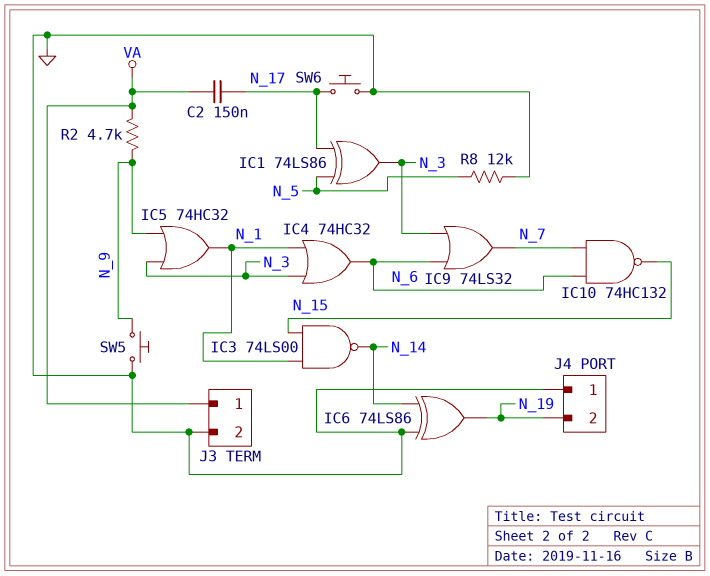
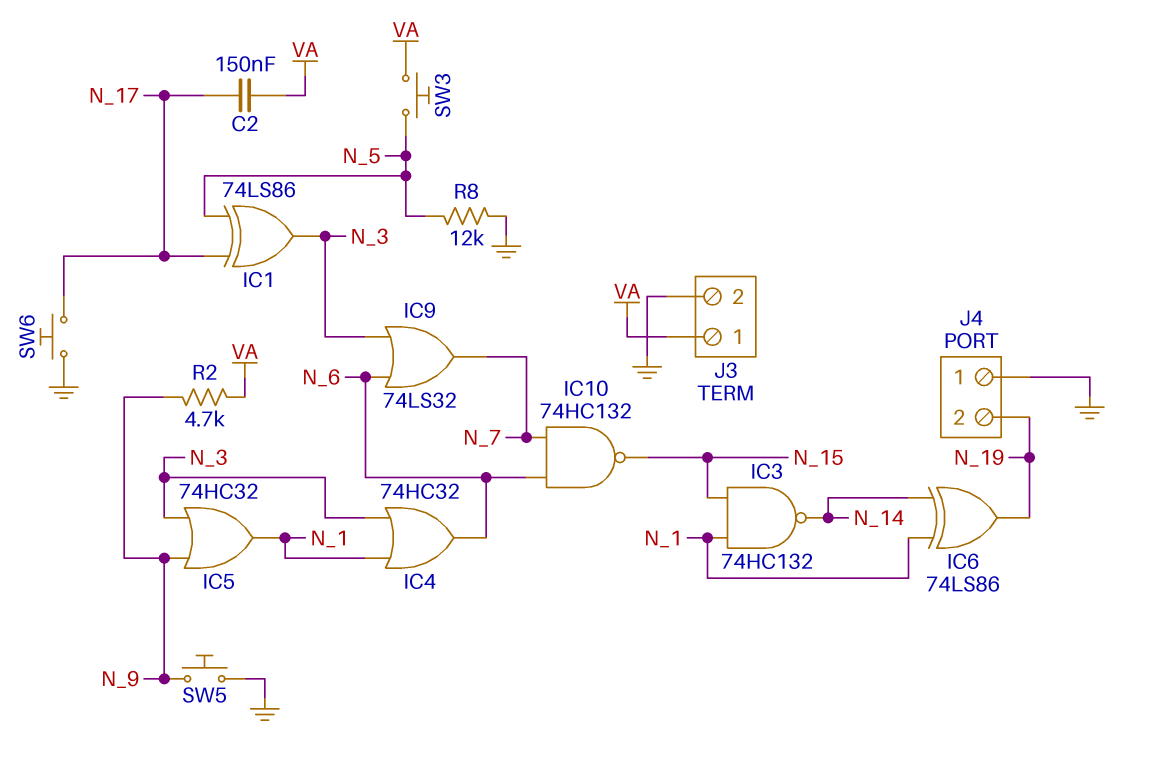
IC3: NAND 74LS00 (in N_1, in N_15, out N_14) -> NAND 74HC132 (in N_1, in N_15, out N_14)
IC6: XOR 74LS86 (in GND, in N_14, out N_19) -> XOR 74LS86 (in N_1, in N_14, out N_19)
SW3: none -> button (N_5, VA)

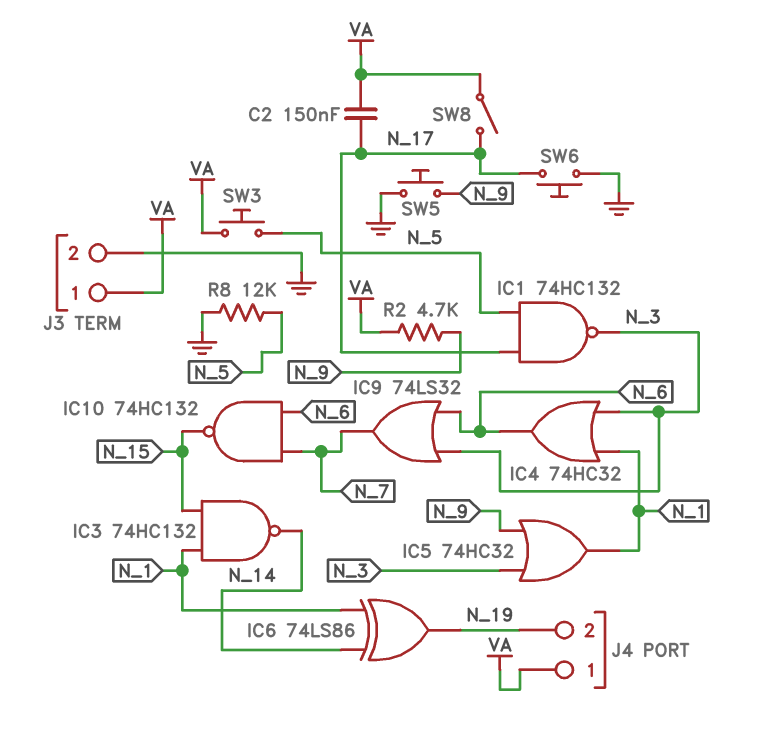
IC1: XOR 74LS86 (in N_5, in N_17, out N_3) -> NAND 74HC132 (in N_5, in N_17, out N_3)
J4 pin 1: GND -> VA
SW8: none -> switch (N_17, VA)

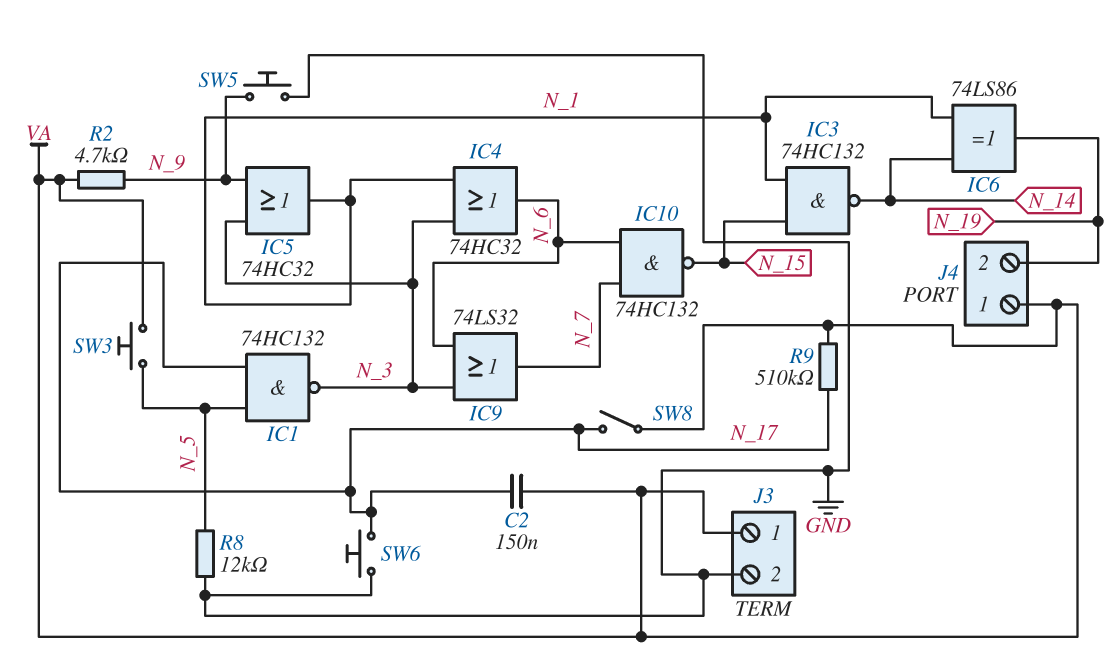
R9: none -> 510k (N_17, VA)

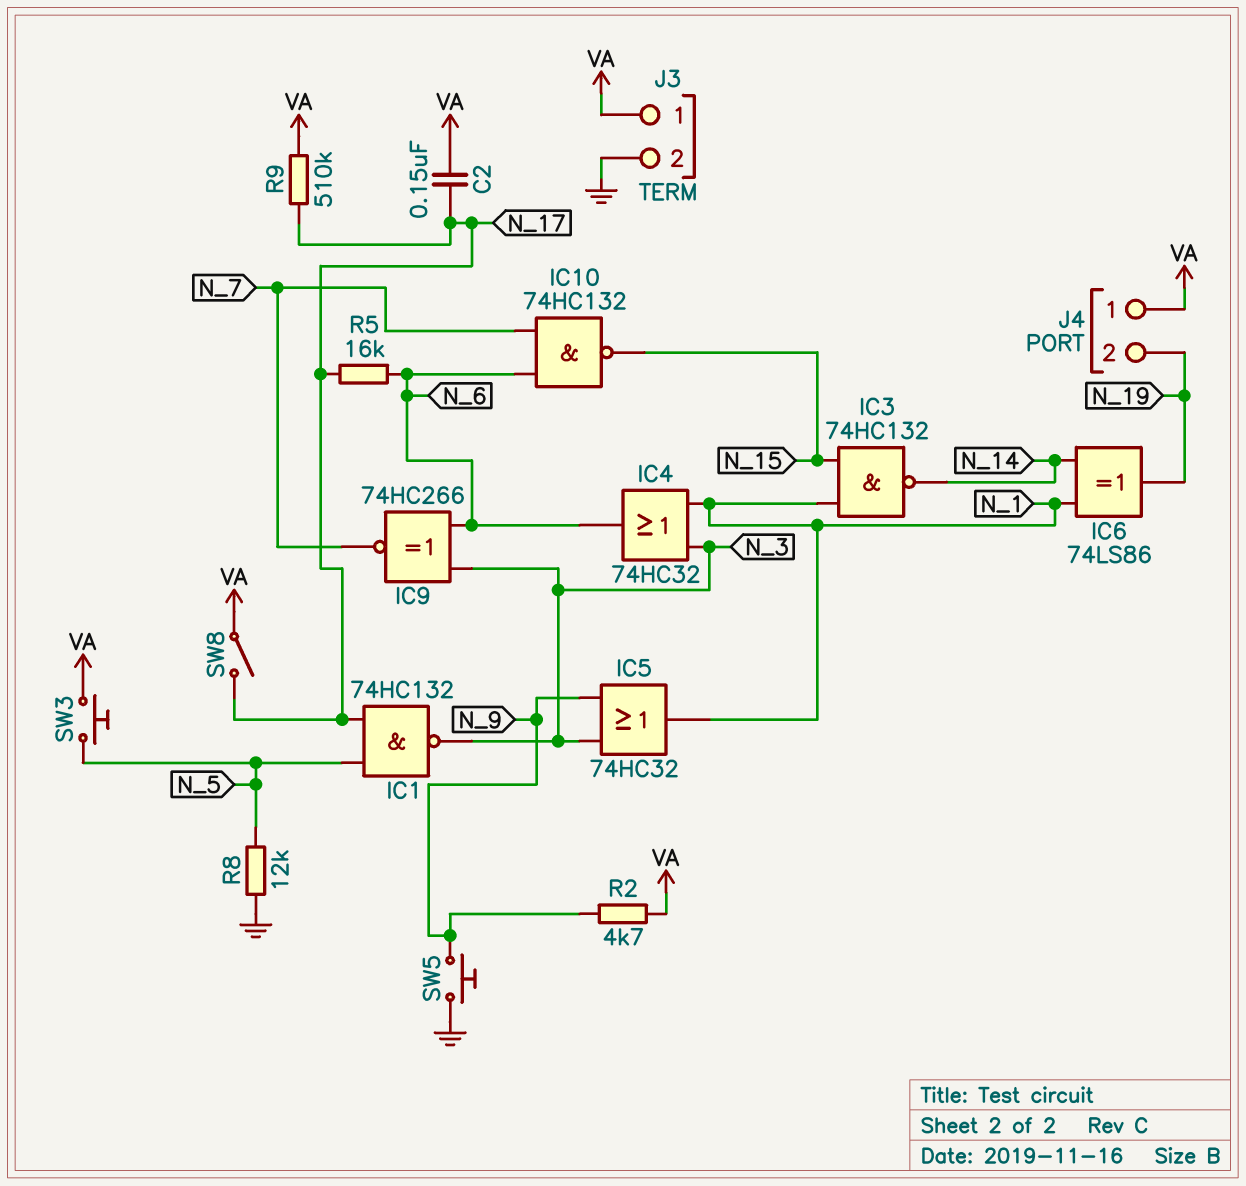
IC9: OR 74LS32 (in N_3, in N_6, out N_7) -> XNOR 74HC266 (in N_3, in N_6, out N_7)
R5: none -> 16k (N_6, N_17)
SW6: button (GND, N_17) -> none

